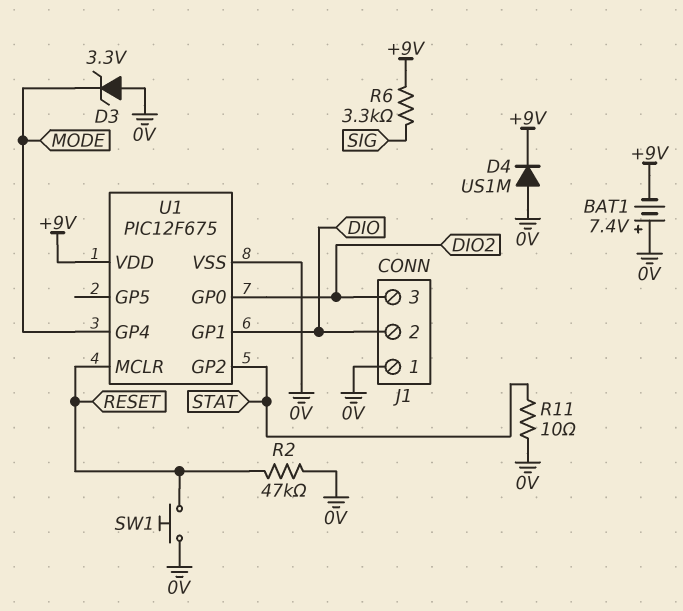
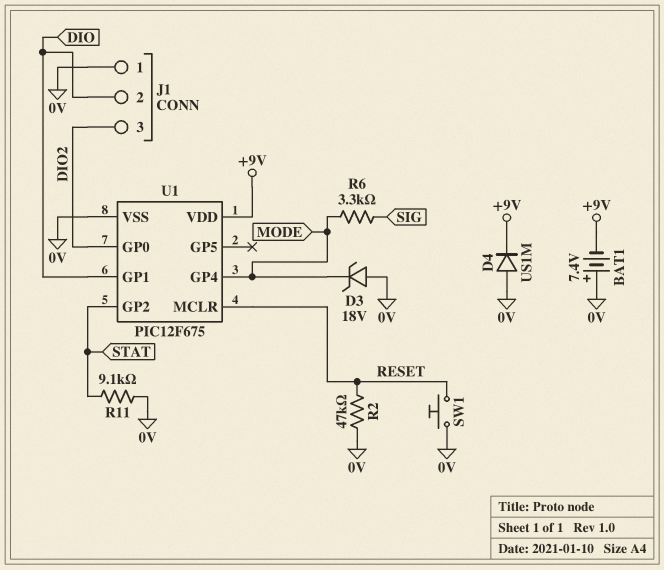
D3: zener 3.3V (A 0V, K MODE) -> zener 18V (A 0V, K MODE)
R6: 3.3k (+9V, SIG) -> 3.3k (MODE, SIG)
R11: 10 (0V, STAT) -> 9.1k (0V, STAT)

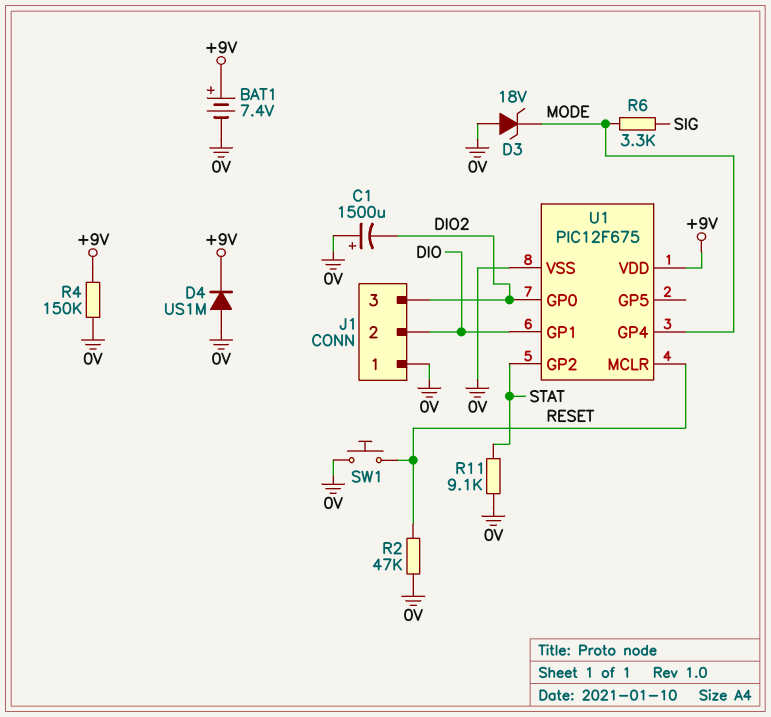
BAT1: 7.4V (plus 0V, minus +9V) -> 7.4V (plus +9V, minus 0V)
C1: none -> 1500uF (plus 0V, minus DIO2)
R4: none -> 150k (+9V, 0V)

